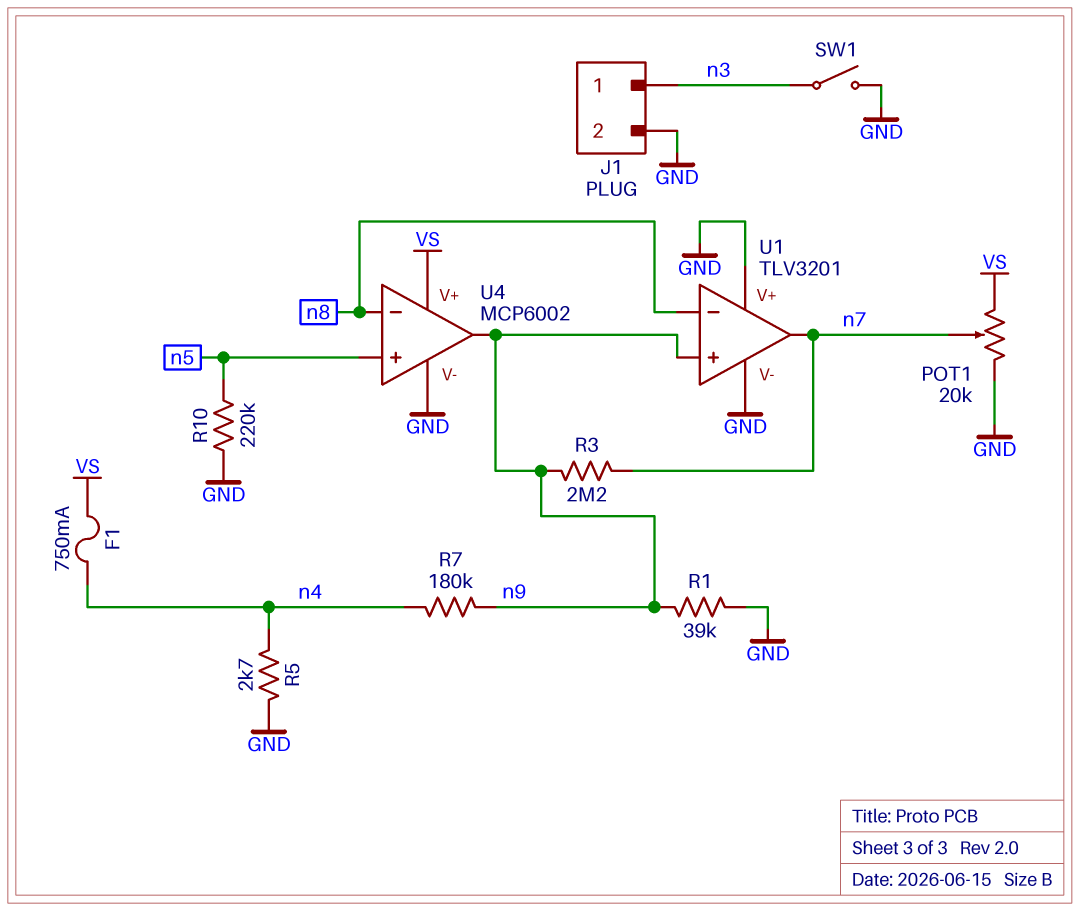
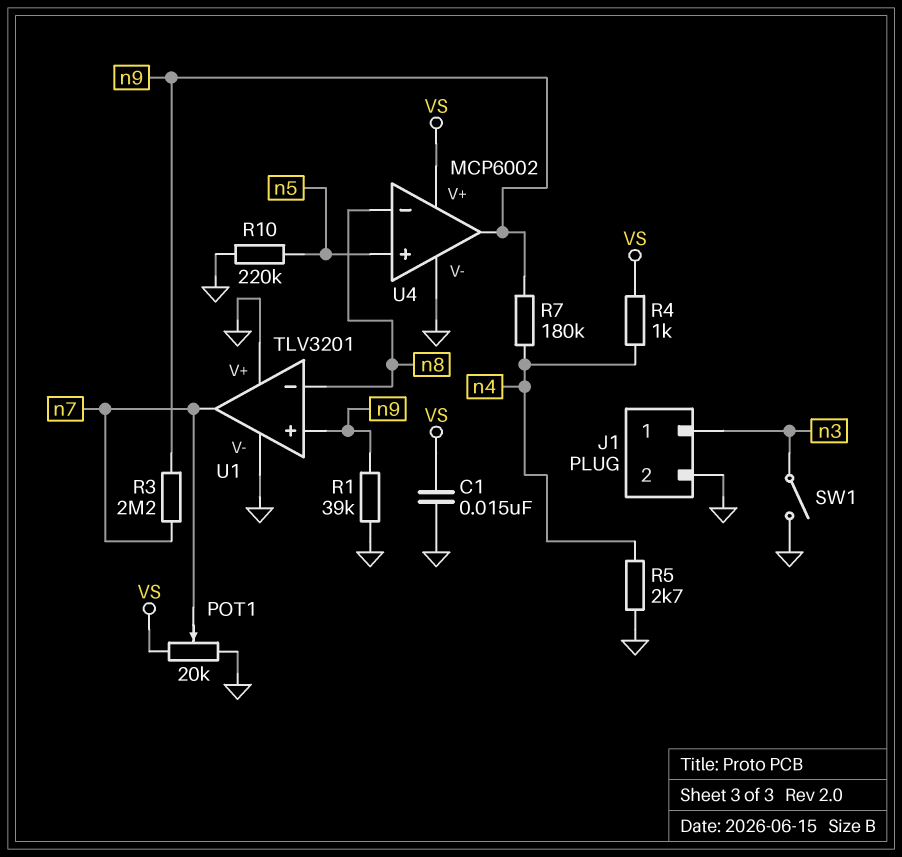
C1: none -> 15nF (GND, VS)
F1: 750mA (VS, n4) -> none
R4: none -> 1k (VS, n4)

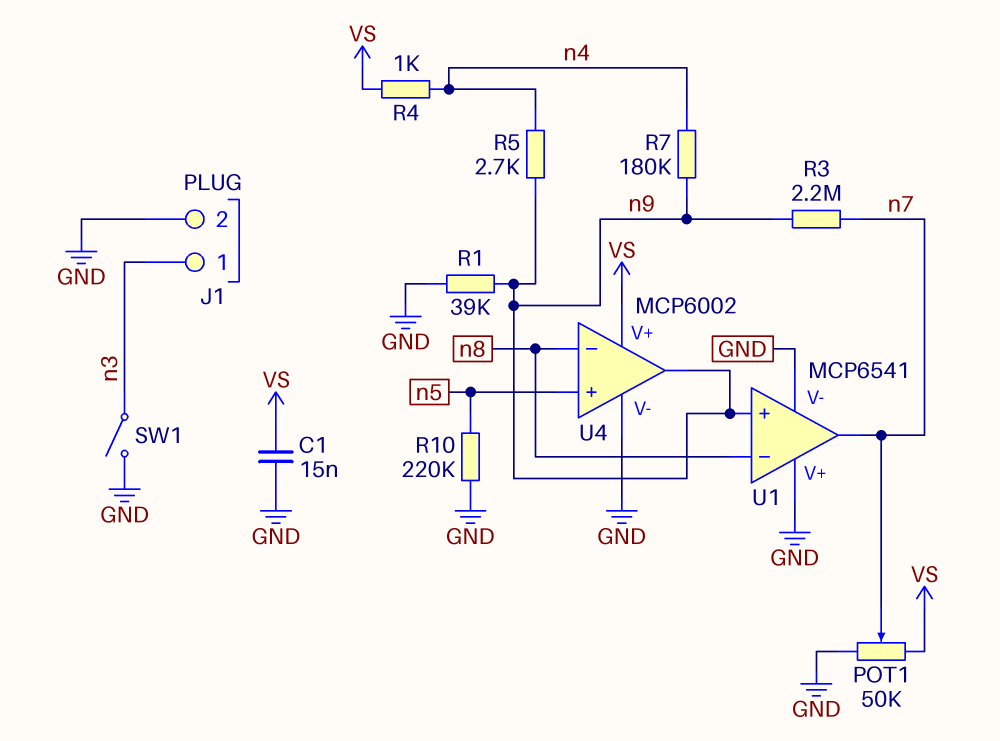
POT1: 20k (GND, VS, wiper n7) -> 50k (GND, VS, wiper n7)
R5: 2.7k (GND, n4) -> 2.7k (n4, n9)
U1: TLV3201 -> MCP6541

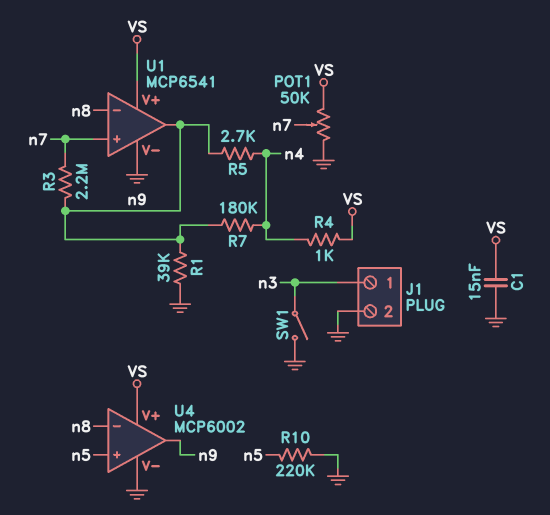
U1 pin V+: GND -> VS
U1 pin in+: n9 -> n7
U1 pin out: n7 -> n9

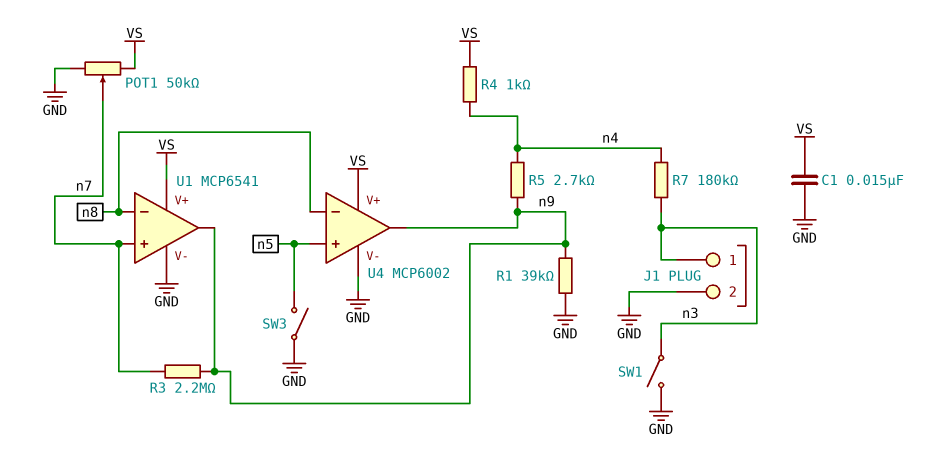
R7: 180k (n4, n9) -> 180k (n3, n4)
R10: 220k (GND, n5) -> none
SW3: none -> switch (GND, n5)

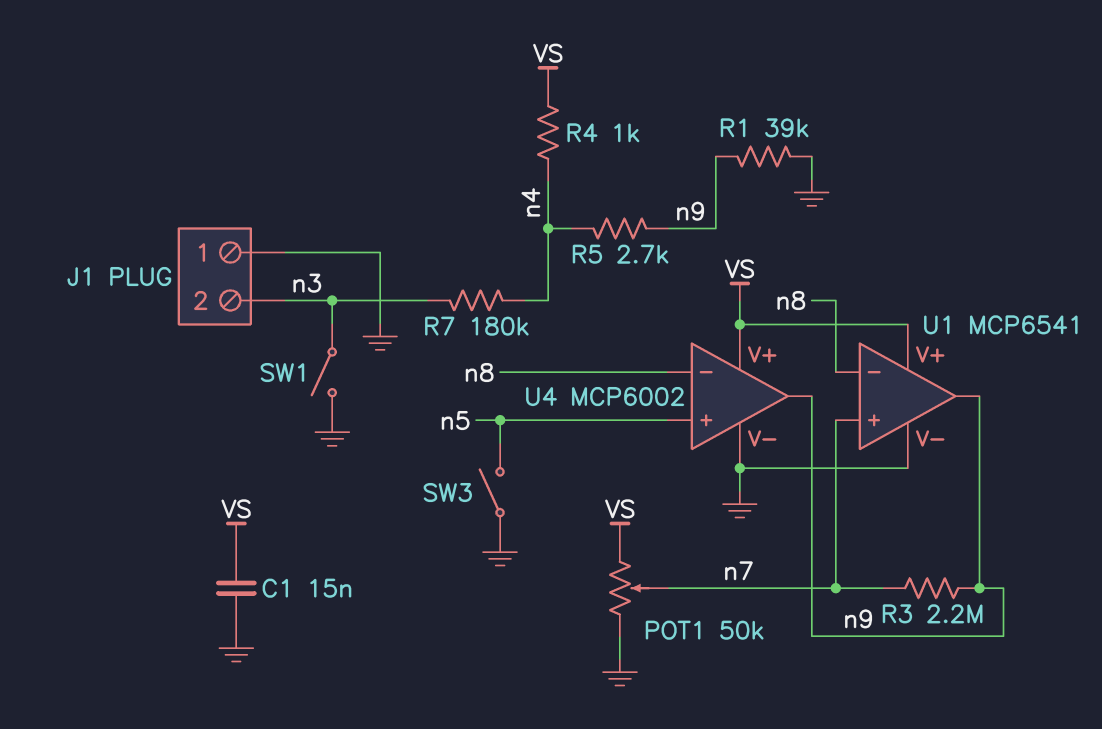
J1 pin 1: n3 -> GND
J1 pin 2: GND -> n3

